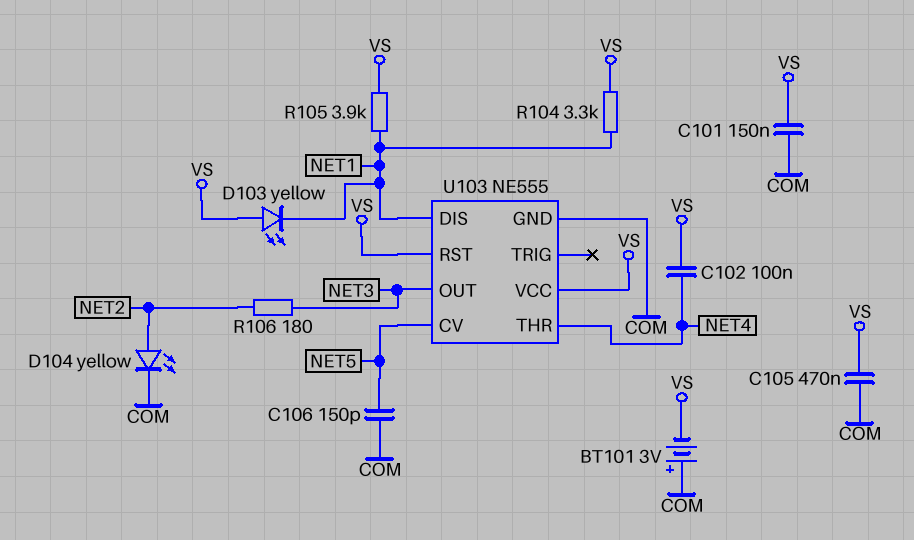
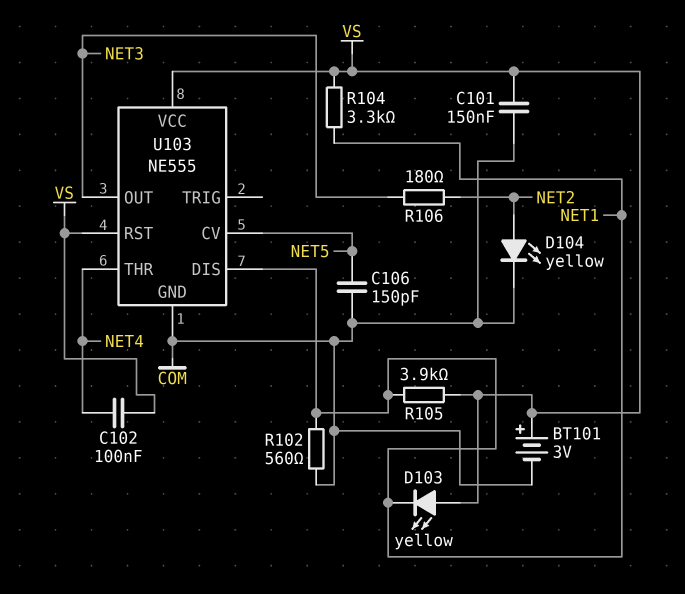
BT101: 3V (plus COM, minus VS) -> 3V (plus VS, minus COM)
C105: 470nF (COM, VS) -> none
R102: none -> 560 (COM, NET1)

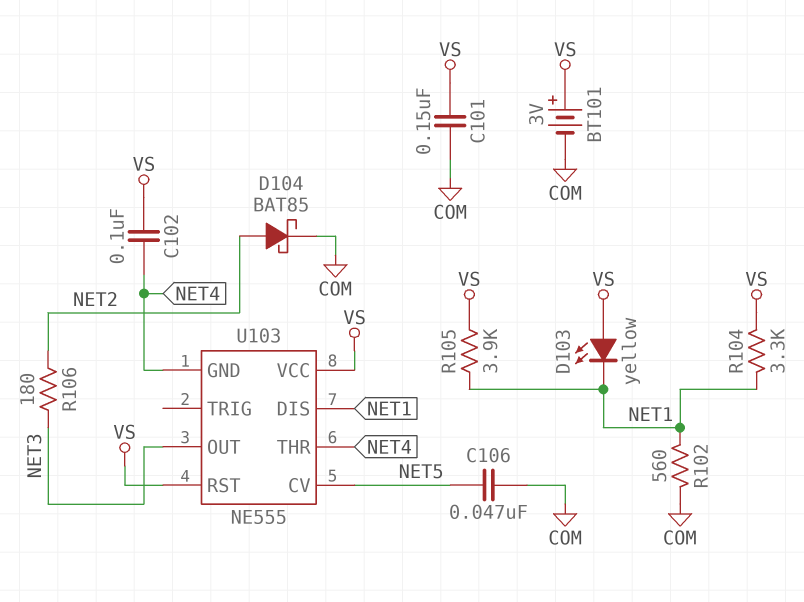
C106: 150pF (COM, NET5) -> 47nF (COM, NET5)
D104: LED yellow (A NET2, K COM) -> schottky BAT85 (A NET2, K COM)
U103 pin GND: COM -> NET4

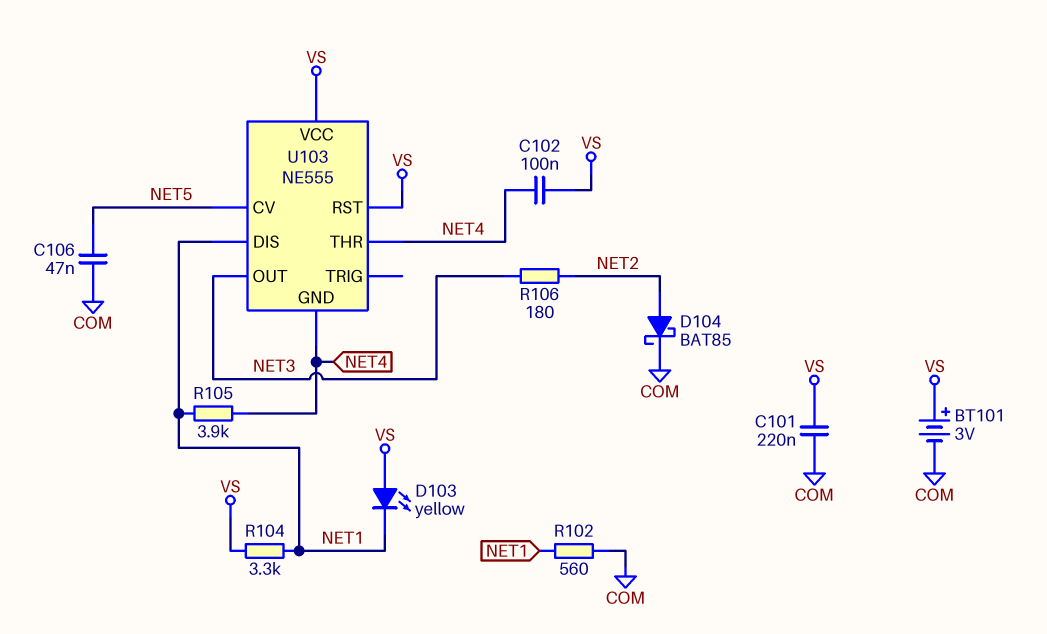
C101: 150nF (COM, VS) -> 220nF (COM, VS)
R105: 3.9k (NET1, VS) -> 3.9k (NET1, NET4)

